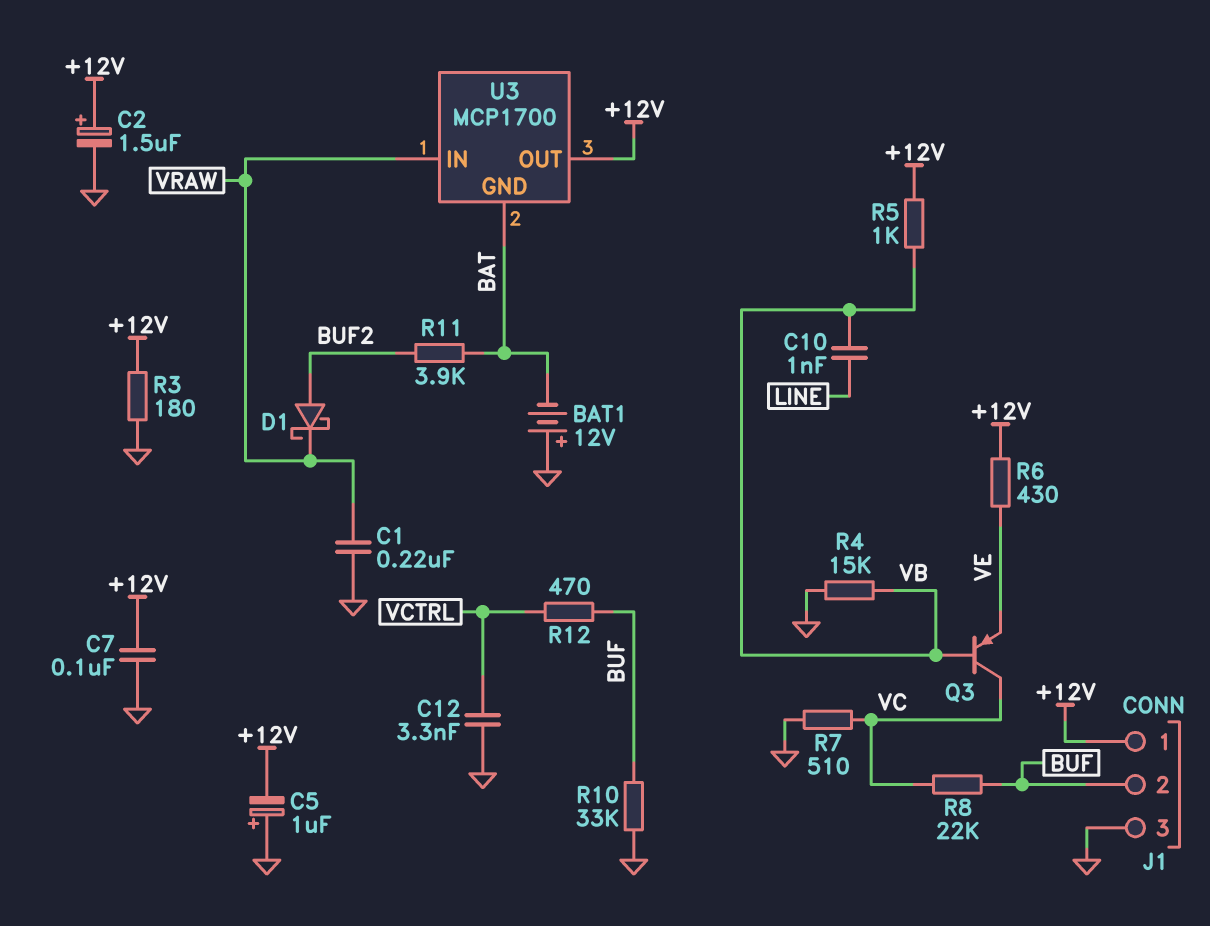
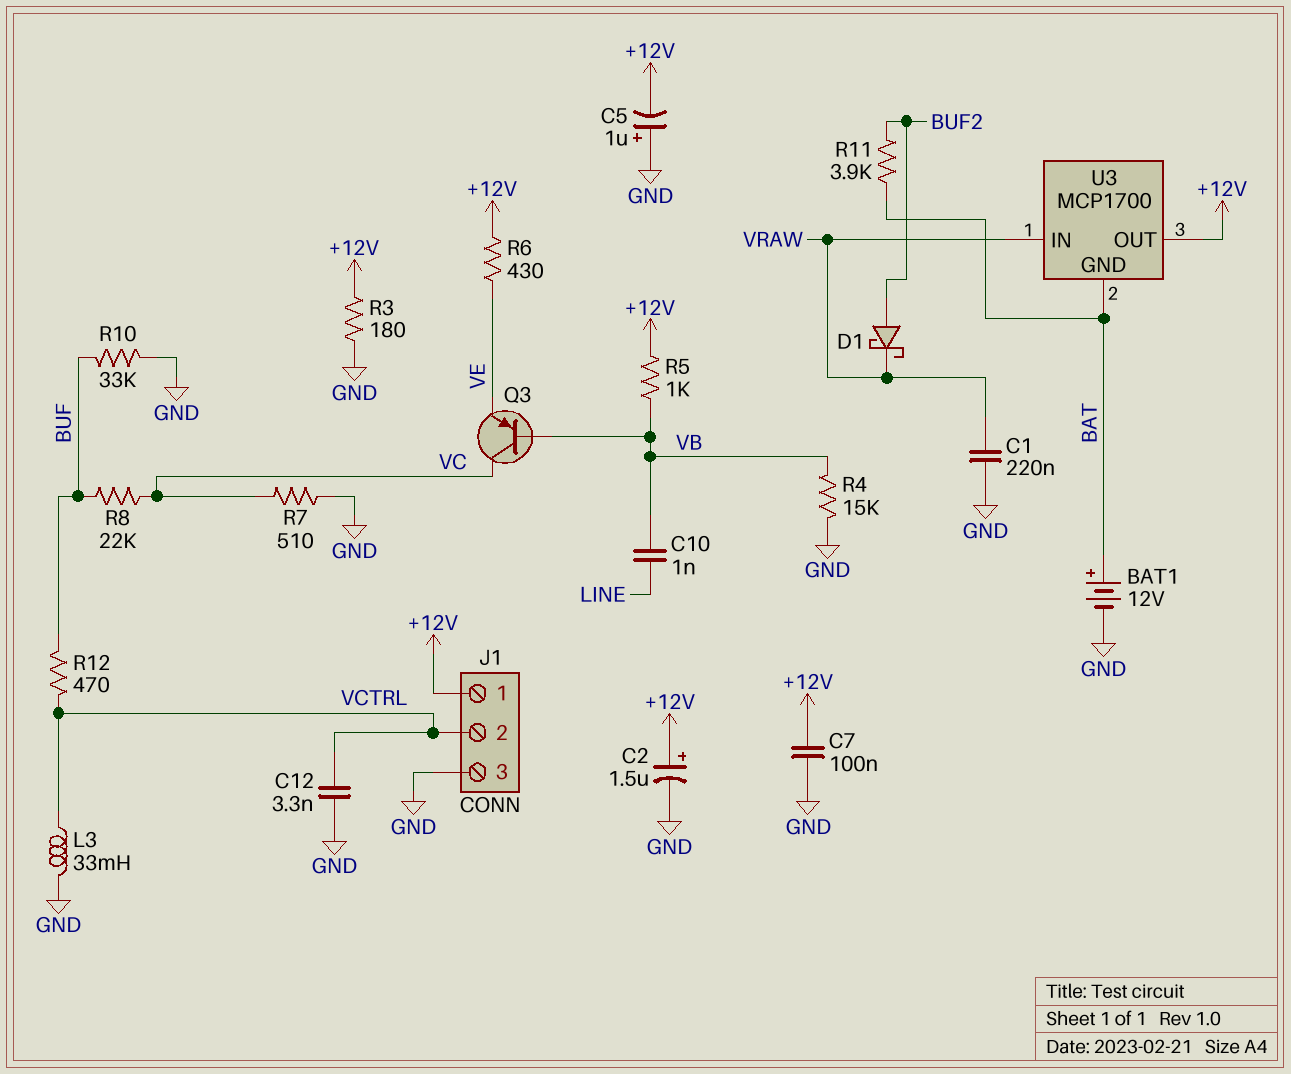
BAT1: 12V (plus GND, minus BAT) -> 12V (plus BAT, minus GND)
J1 pin 2: BUF -> VCTRL
L3: none -> 33mH (GND, VCTRL)

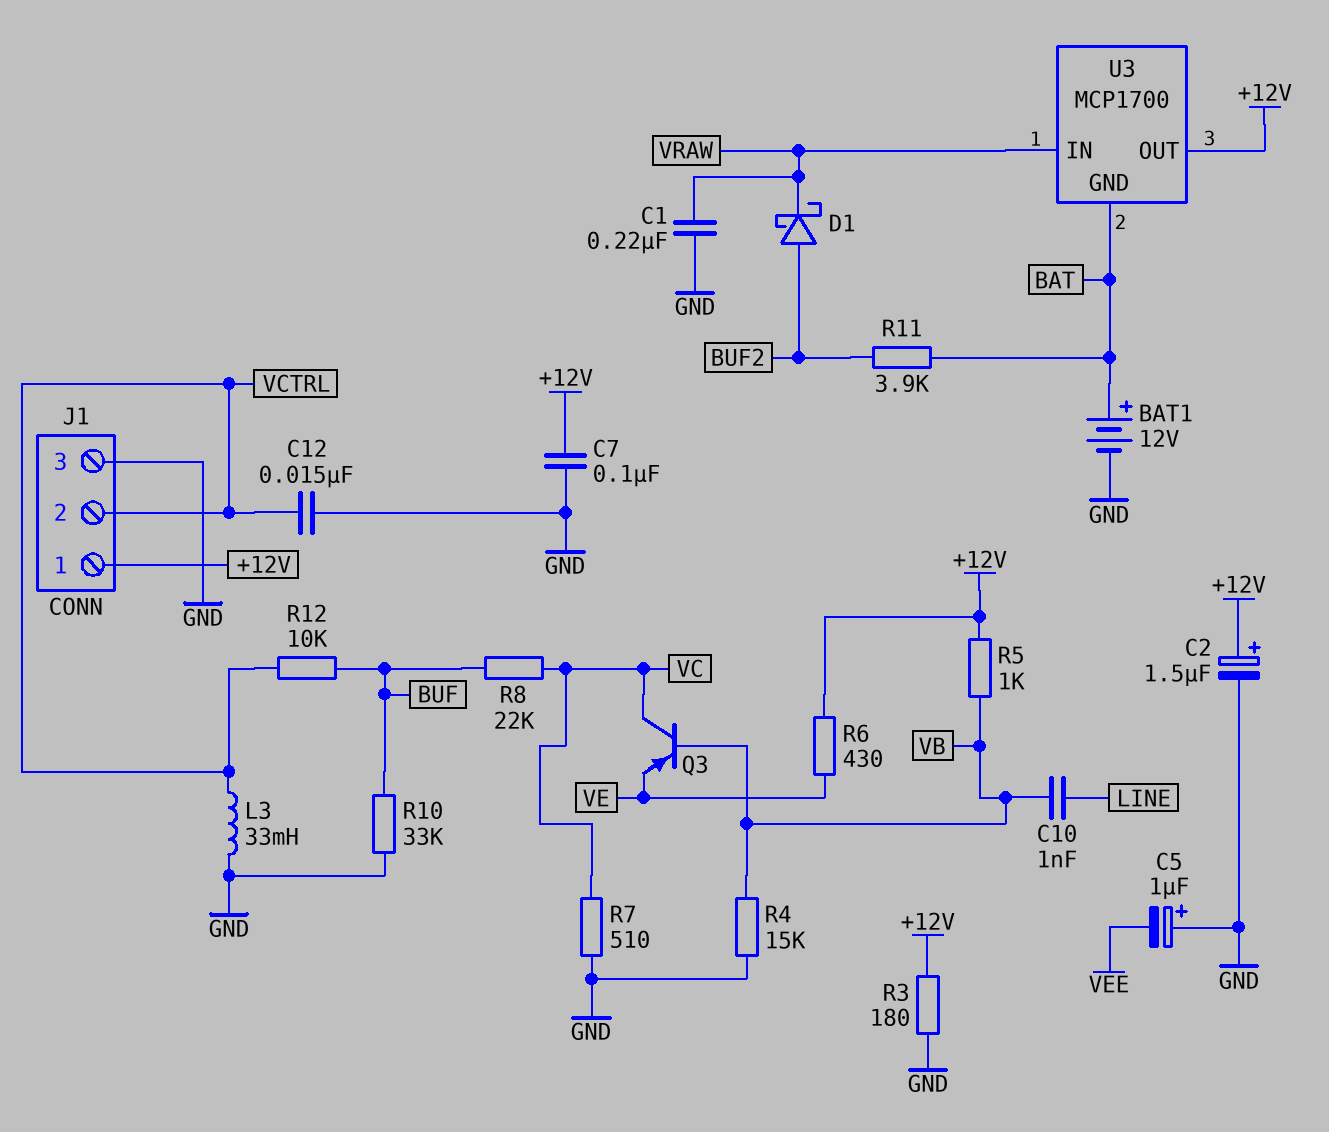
C5: 1uF (plus GND, minus +12V) -> 1uF (plus GND, minus VEE)
C12: 3.3nF (GND, VCTRL) -> 15nF (GND, VCTRL)
R12: 470 (BUF, VCTRL) -> 10k (BUF, VCTRL)

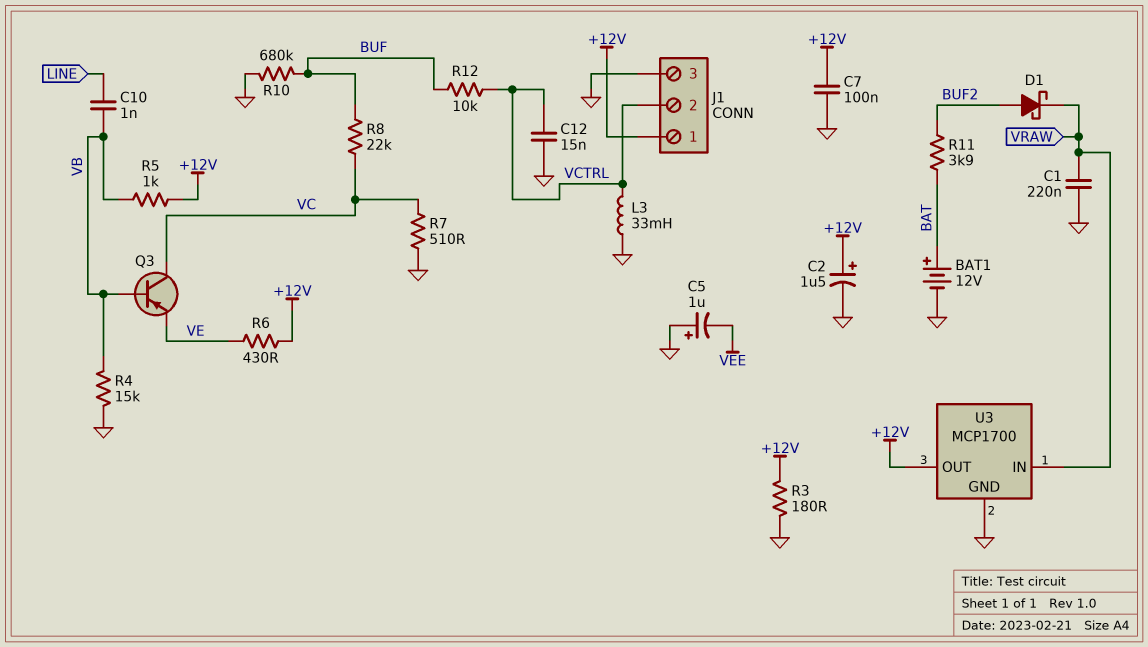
R10: 33k (BUF, GND) -> 680k (BUF, GND)
U3 pin GND: BAT -> GND

